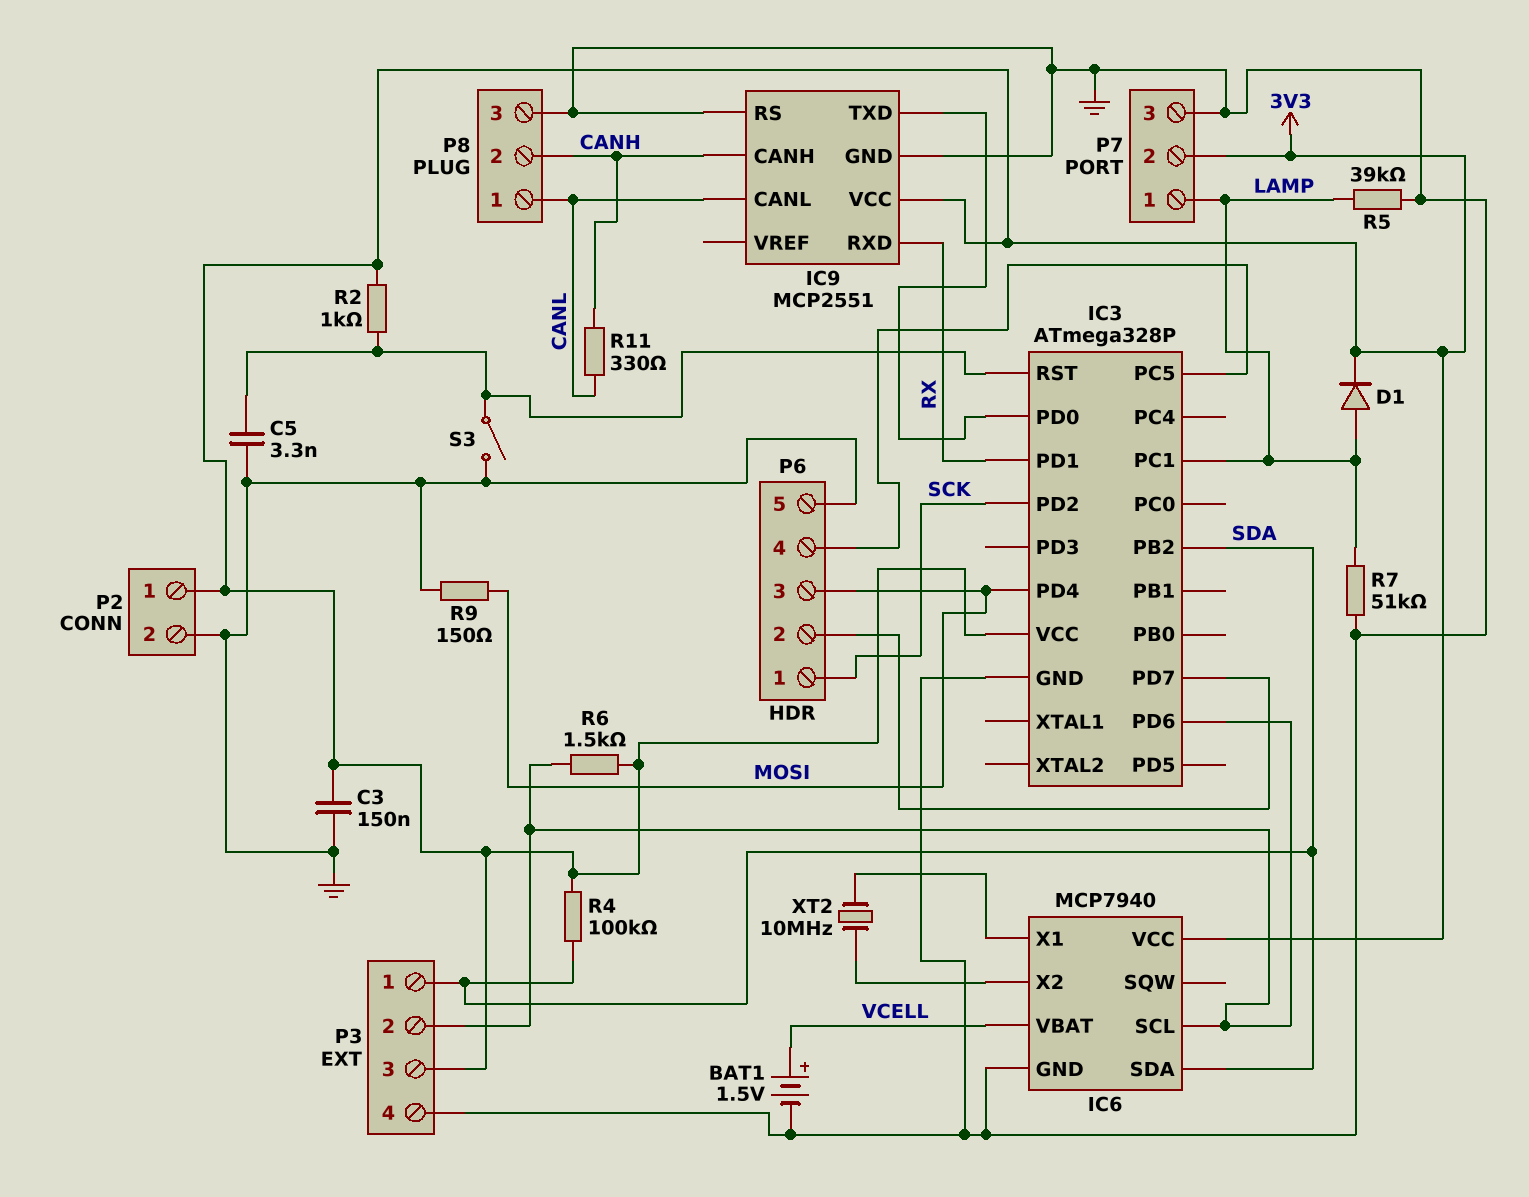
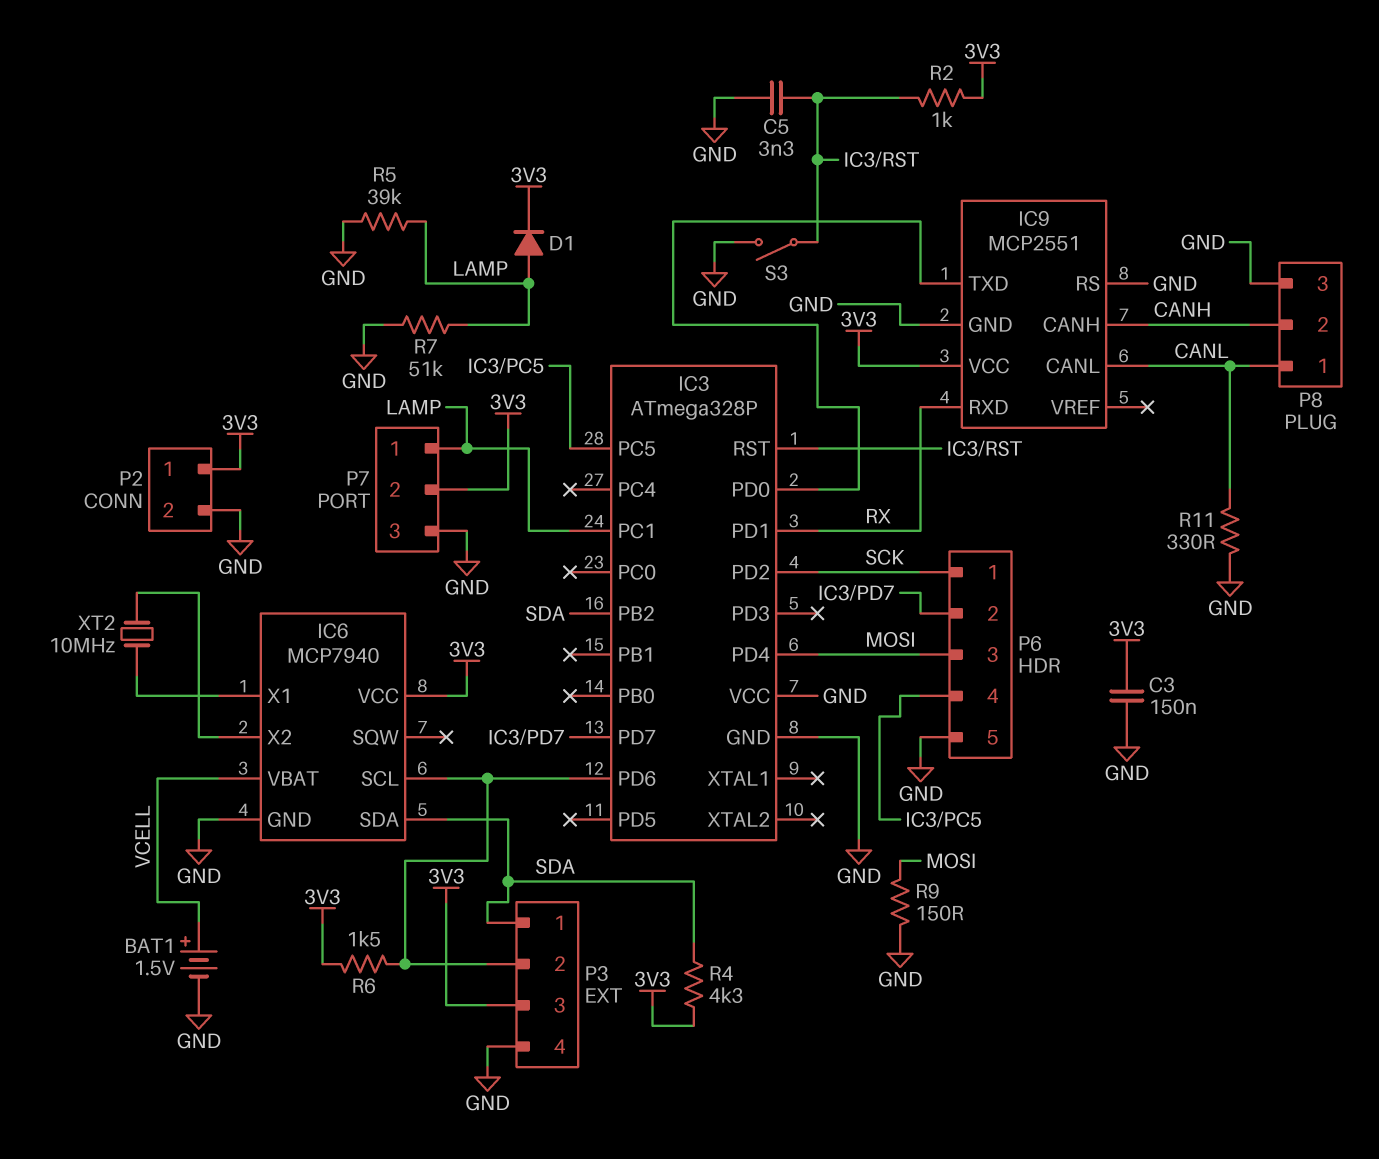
IC3 pin VCC: 3V3 -> GND
R4: 100k (3V3, SDA) -> 4.3k (3V3, SDA)
R11: 330 (CANH, CANL) -> 330 (CANL, GND)

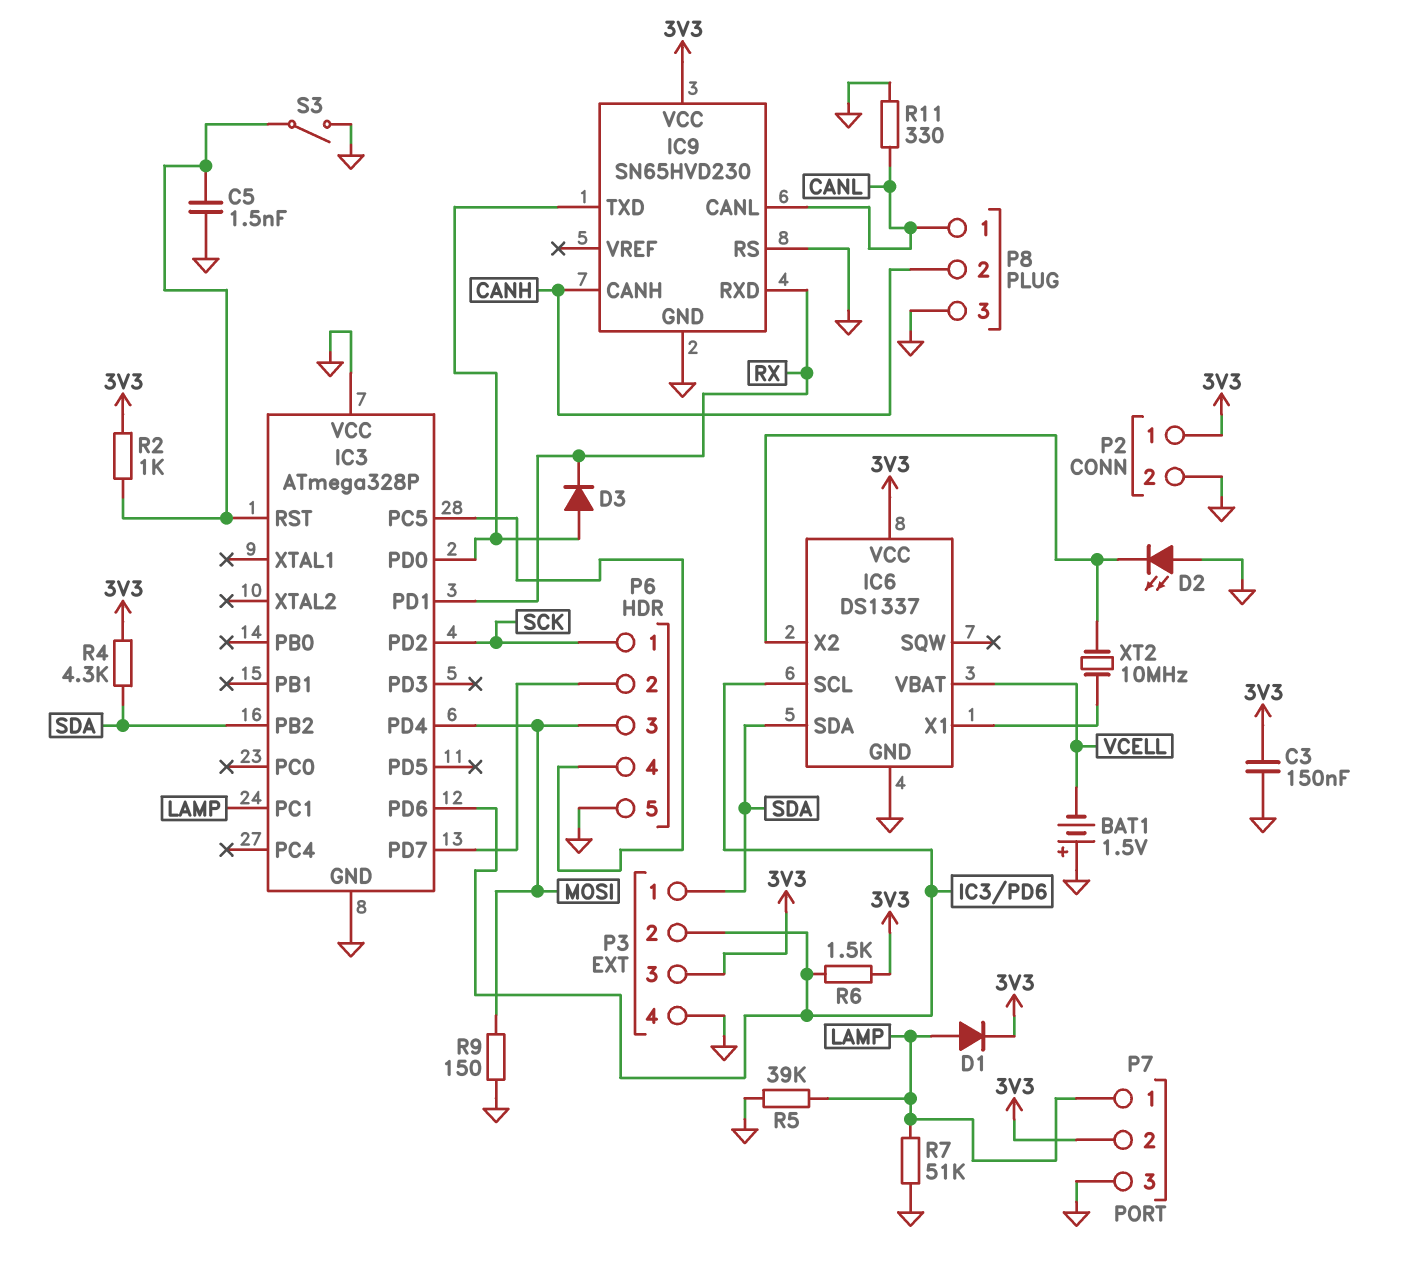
BAT1: 1.5V (plus VCELL, minus GND) -> 1.5V (plus GND, minus VCELL)
C5: 3.3nF (GND, IC3/RST) -> 1.5nF (GND, IC3/RST)
D2: none -> LED (A GND, K IC6/X2)
D3: none -> diode (A IC3/PD0, K RX)
IC6: MCP7940 -> DS1337
IC9: MCP2551 -> SN65HVD230

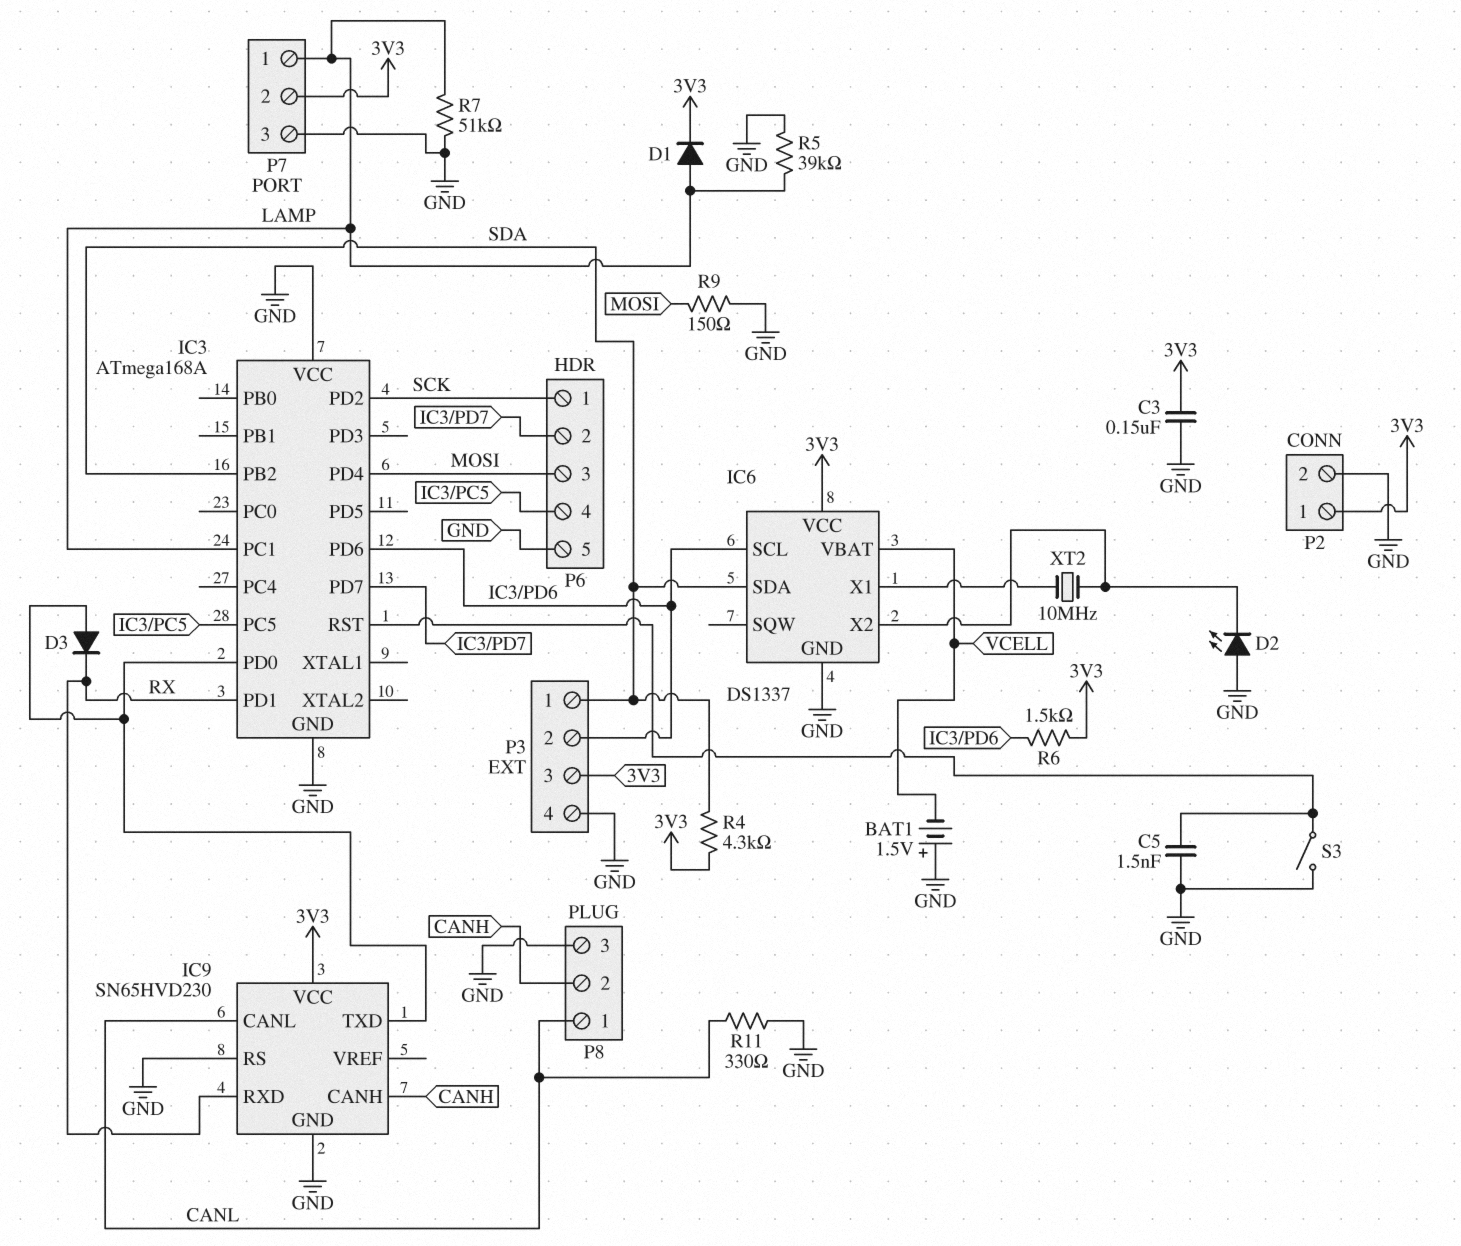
IC3: ATmega328P -> ATmega168A
R2: 1k (3V3, IC3/RST) -> none

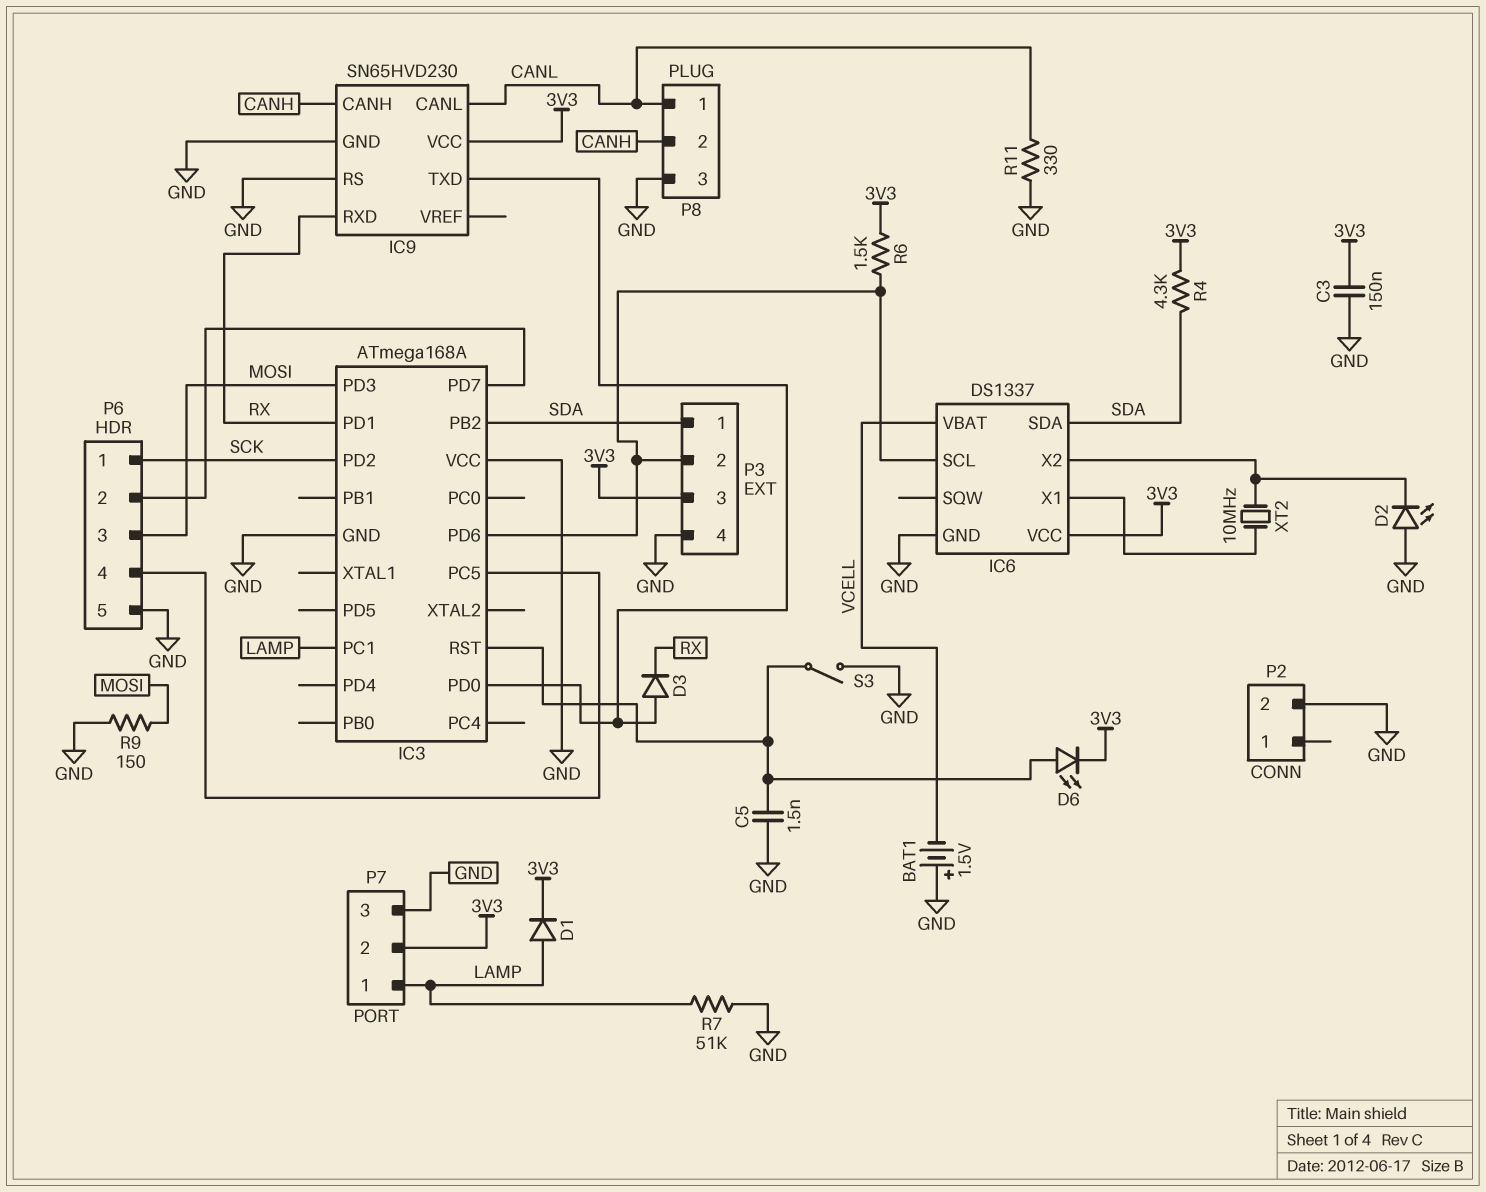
D6: none -> LED (A IC3/RST, K 3V3)
IC3 pin PD3: none -> MOSI
IC3 pin PD4: MOSI -> none
P2 pin 1: 3V3 -> none
R5: 39k (GND, LAMP) -> none

